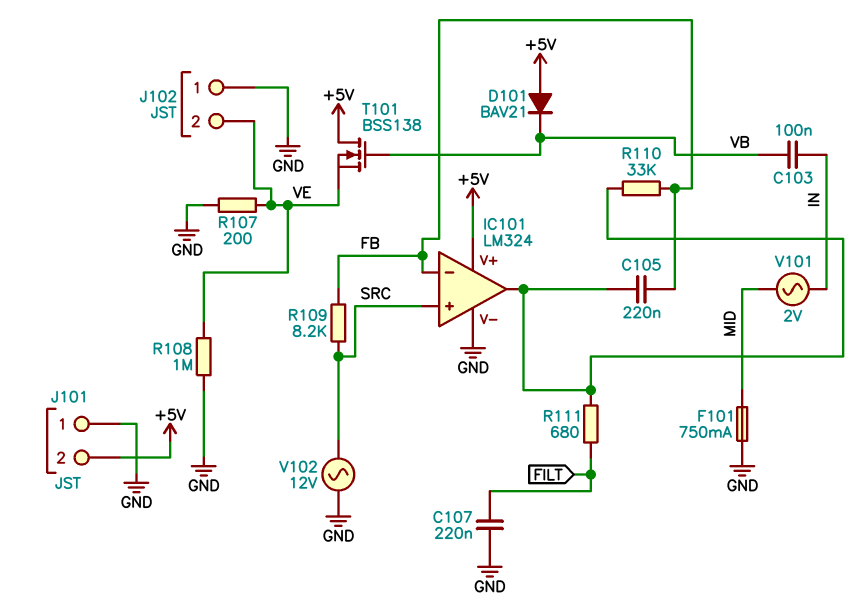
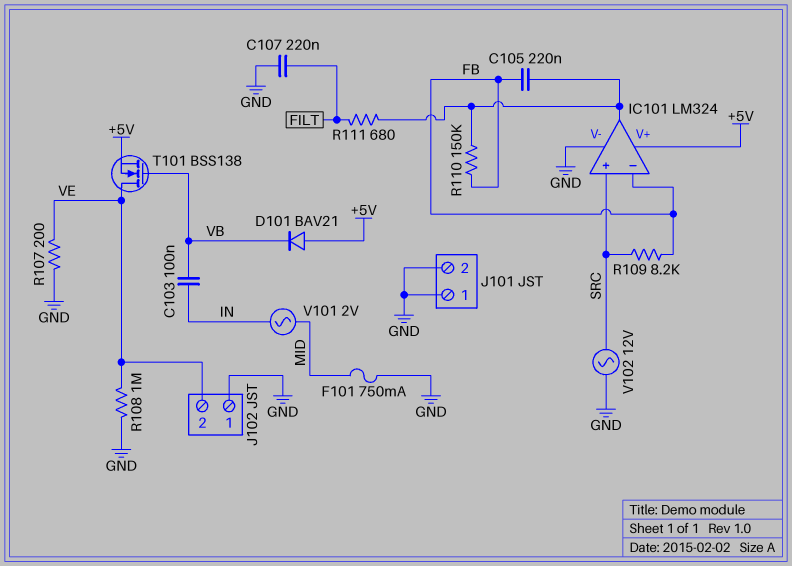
J101 pin 2: +5V -> GND
R110: 33k (FB, IC101/out) -> 150k (FB, IC101/out)
T101: NMOS BSS138 (G VB, D +5V, S VE) -> NMOS BSS138 (G VB, D VE, S +5V)

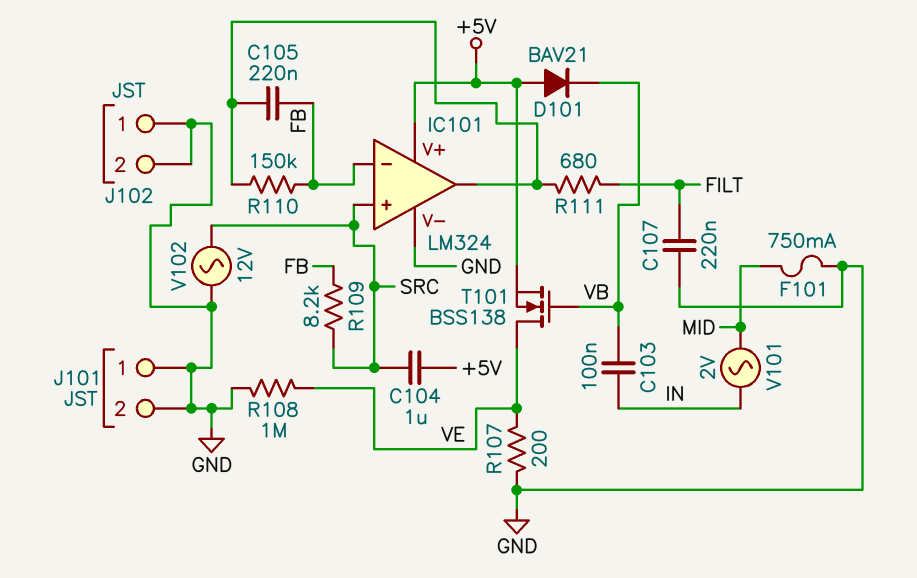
C104: none -> 1uF (+5V, SRC)
J102 pin 2: VE -> GND

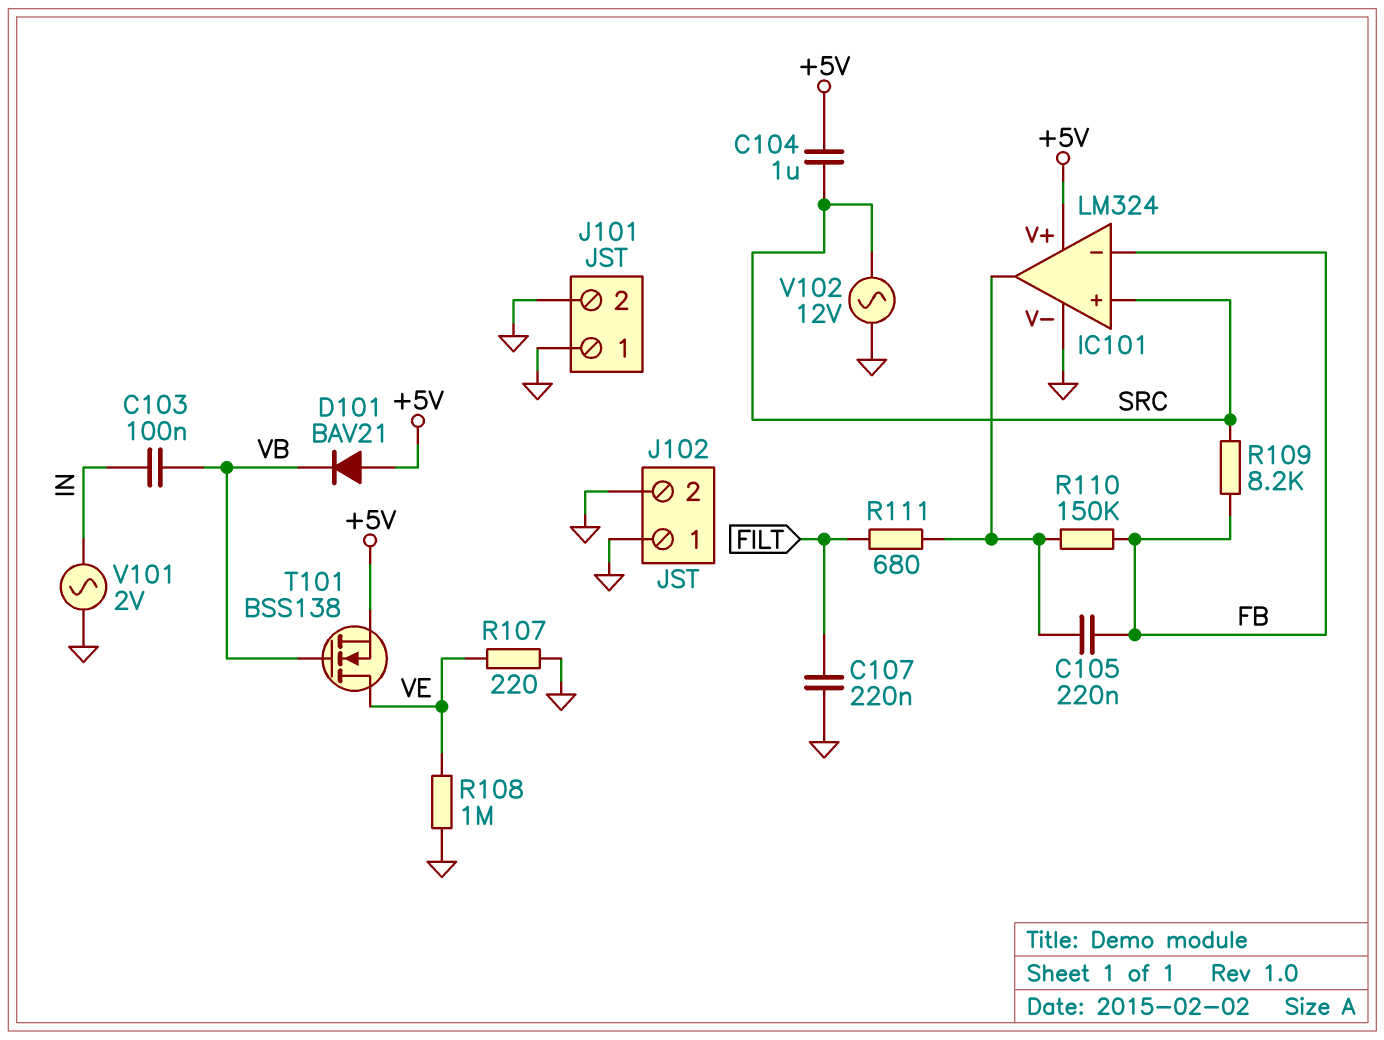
F101: 750mA (GND, MID) -> none
R107: 200 (GND, VE) -> 220 (GND, VE)
V101: AC 2V (IN, MID) -> AC 2V (GND, IN)

